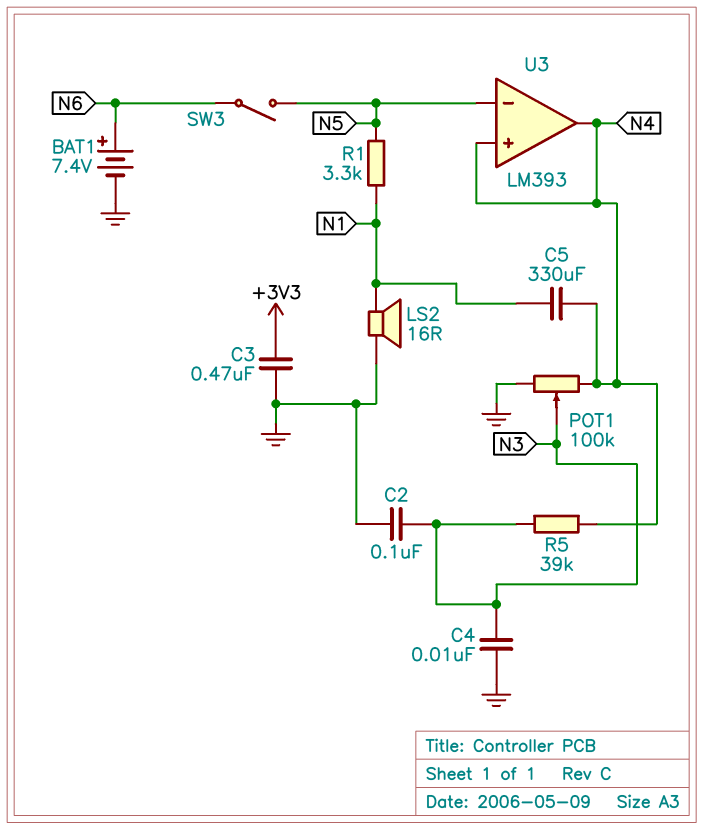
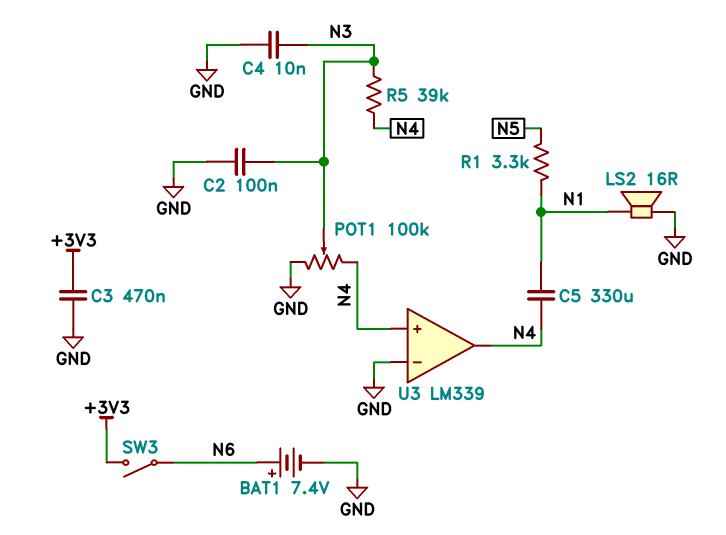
SW3: switch (N5, N6) -> switch (+3V3, N6)
U3: LM393 -> LM339
U3 pin in-: N5 -> GND

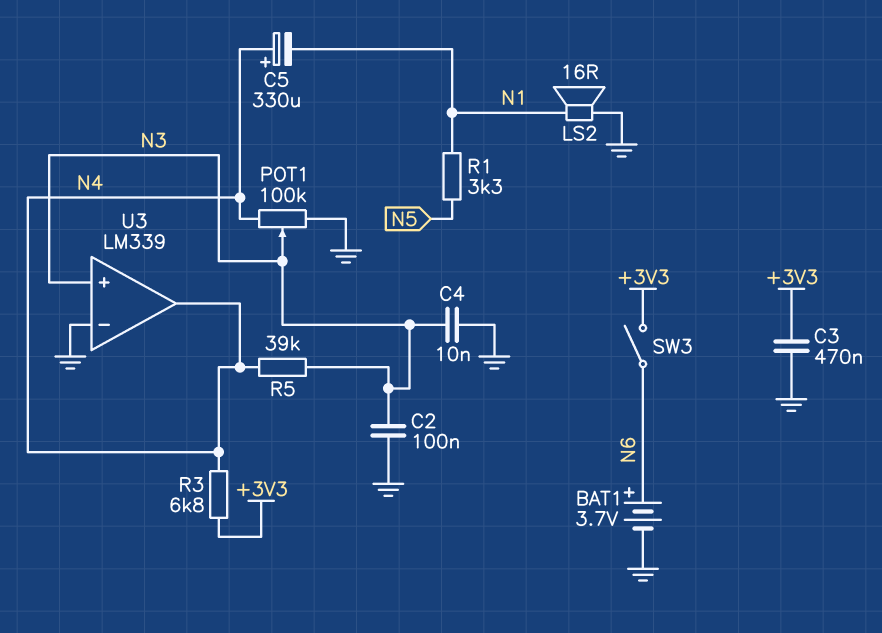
BAT1: 7.4V (plus N6, minus GND) -> 3.7V (plus N6, minus GND)
C5: 330uF (N1, N4) -> 330uF (plus N4, minus N1)
R3: none -> 6.8k (+3V3, N4)
U3 pin in+: N4 -> N3

